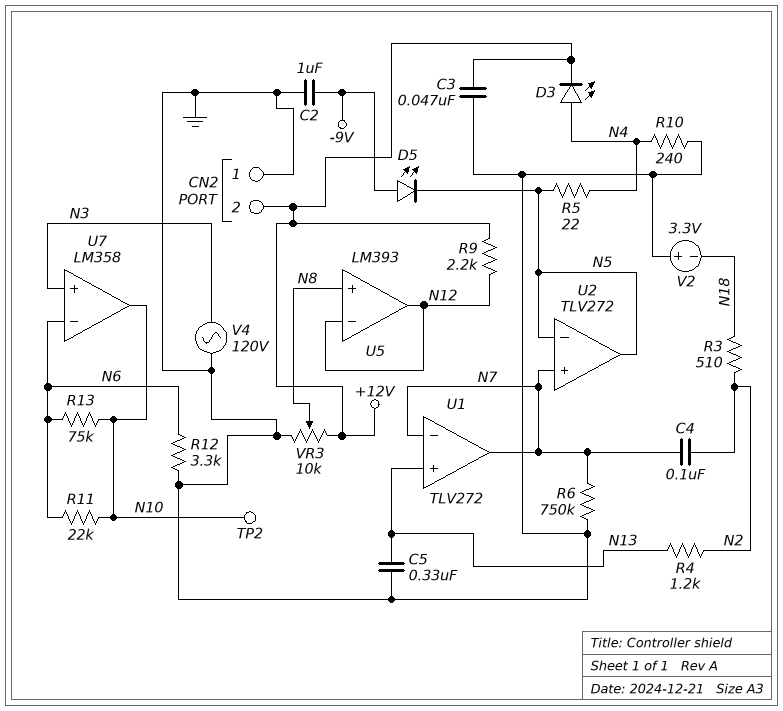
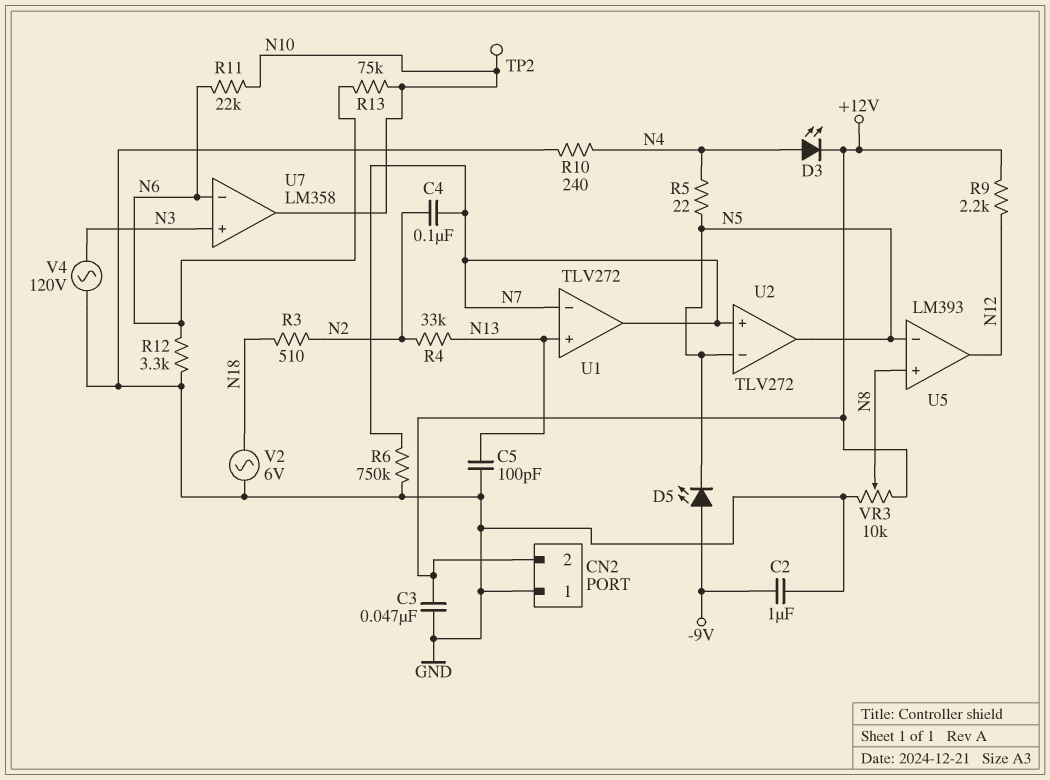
C5: 330nF (GND, N13) -> 100pF (GND, N13)
R4: 1.2k (N2, N13) -> 33k (N2, N13)
U5 pin in-: N12 -> N5
V2: 3.3V (plus GND, minus N18) -> AC 6V (GND, N18)

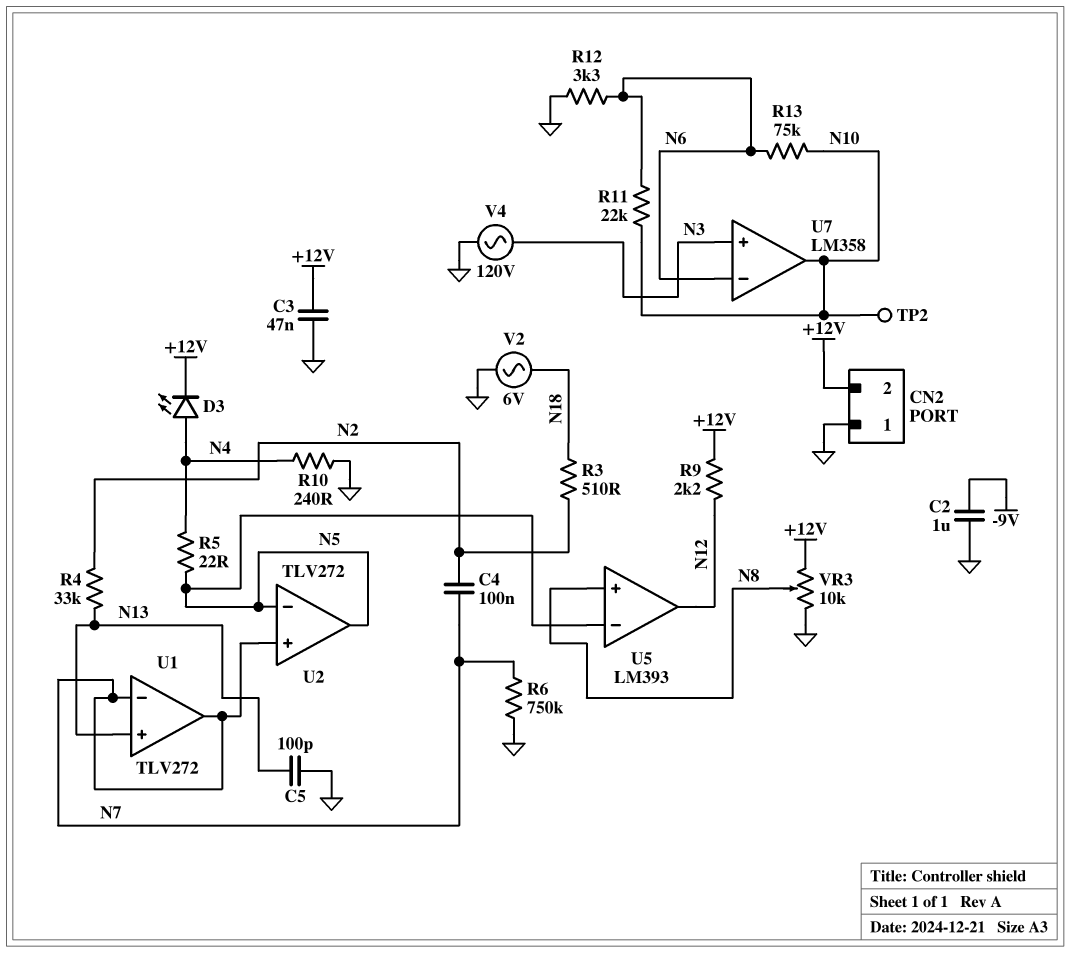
D5: LED (A -9V, K N5) -> none

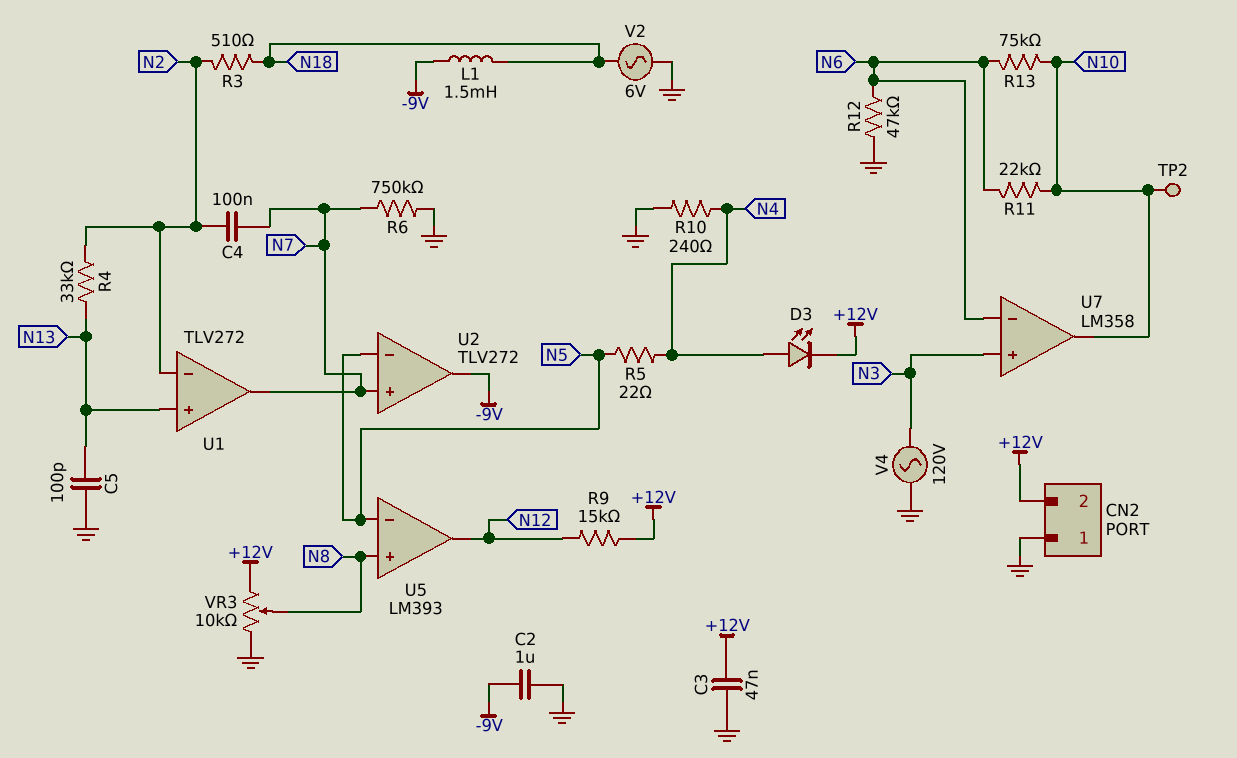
L1: none -> 1.5mH (-9V, N18)
R9: 2.2k (+12V, N12) -> 15k (+12V, N12)
R12: 3.3k (GND, N6) -> 47k (GND, N6)
U1 pin in-: N7 -> N2
U2 pin out: N5 -> -9V

